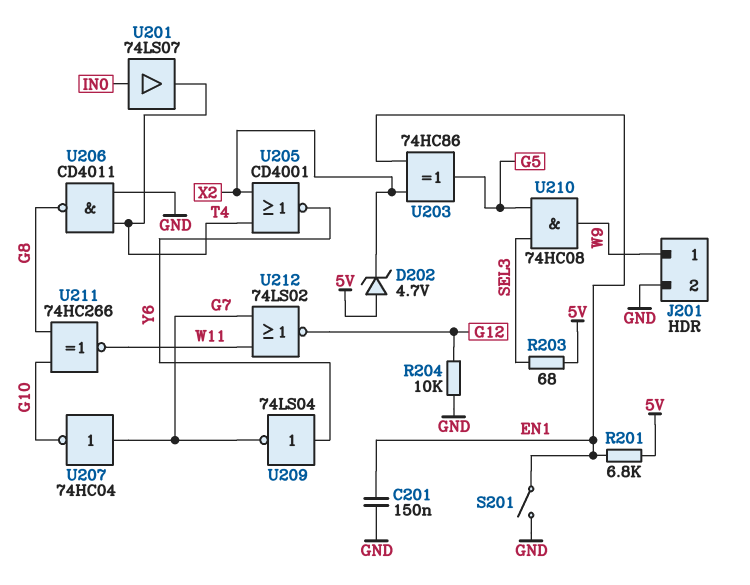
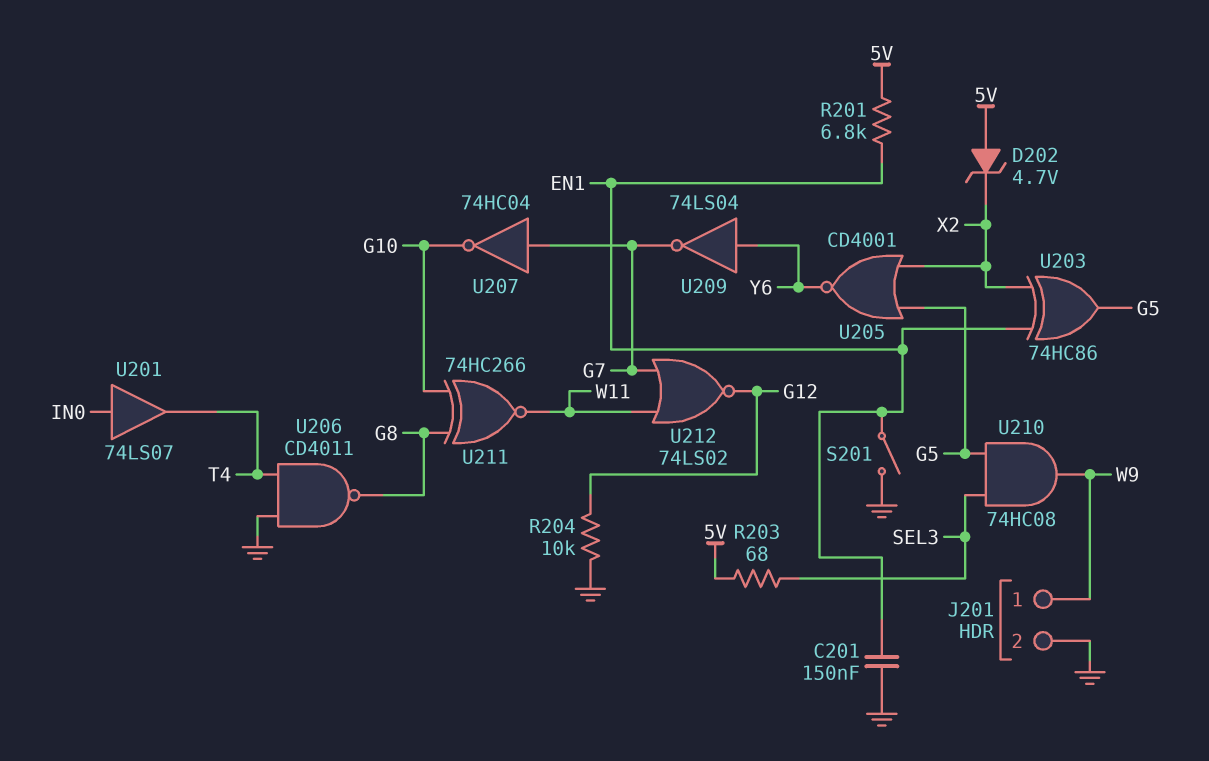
U205: NOR CD4001 (in T4, in X2, out Y6) -> NOR CD4001 (in G5, in X2, out Y6)

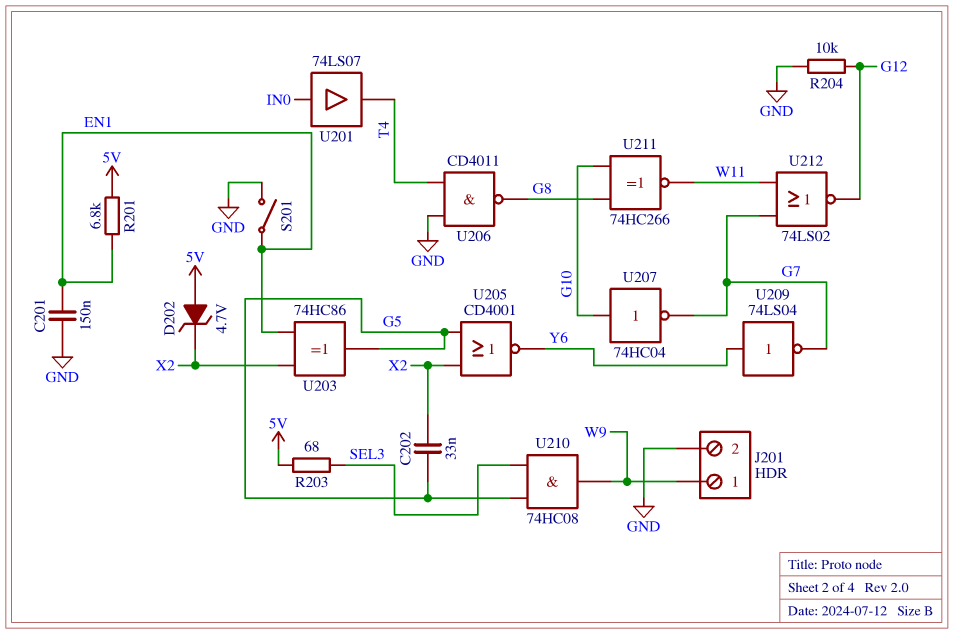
C202: none -> 33nF (G5, X2)
U207: NOT 74HC04 (in G7, out G10) -> NOT 74HC04 (in G10, out G7)

